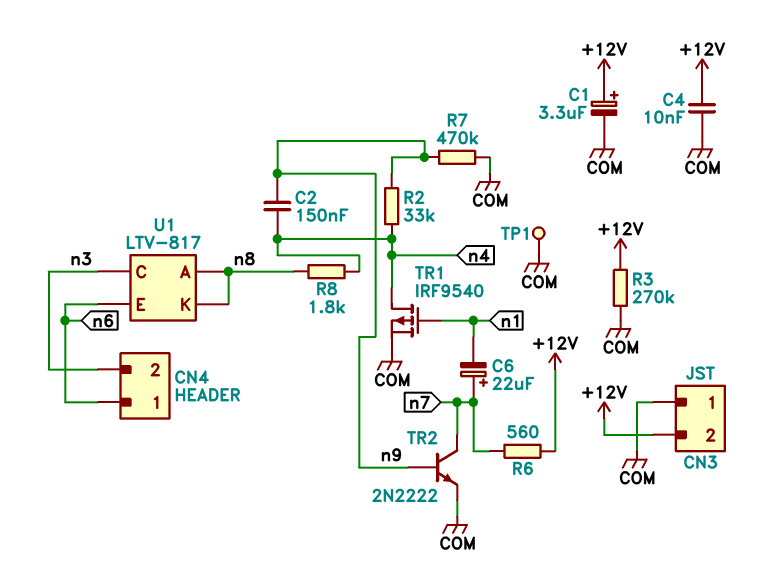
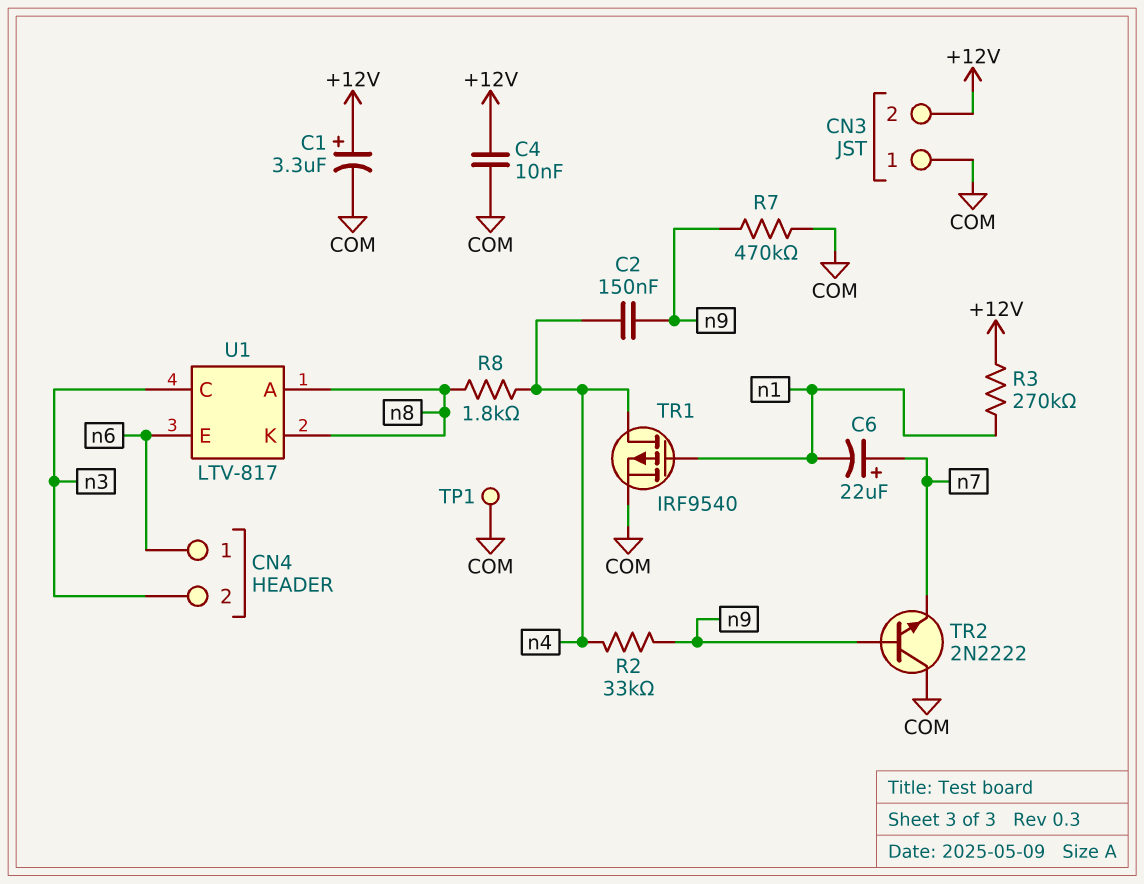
R3: 270k (+12V, COM) -> 270k (+12V, n1)
R6: 560 (+12V, n7) -> none
TR2: NPN 2N2222 (B n9, C n7, E COM) -> NPN 2N2222 (B n9, C COM, E n7)

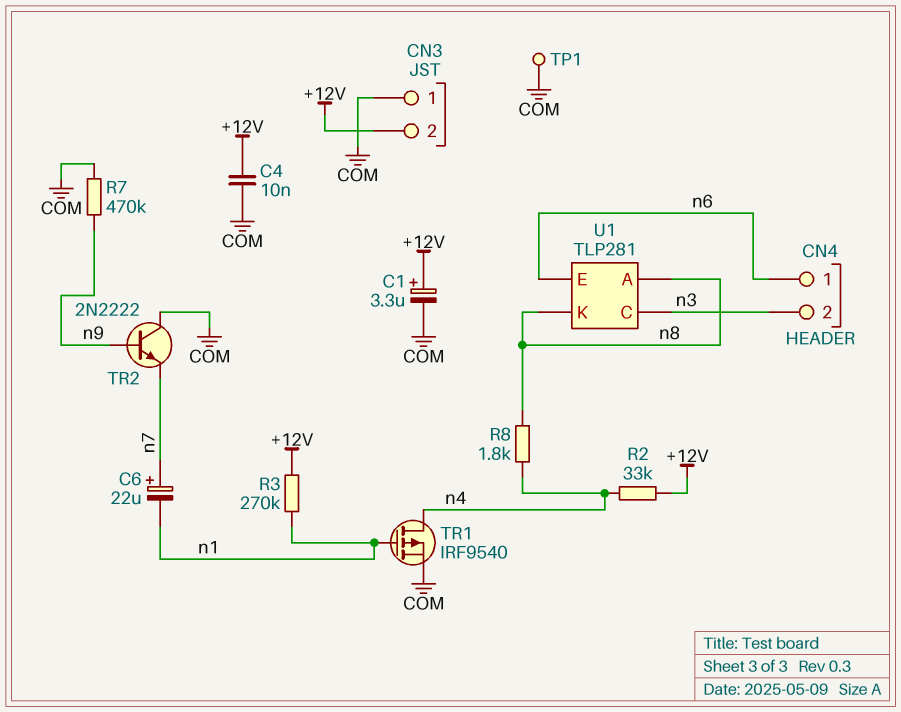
C2: 150nF (n4, n9) -> none
R2: 33k (n4, n9) -> 33k (+12V, n4)
U1: LTV-817 -> TLP281

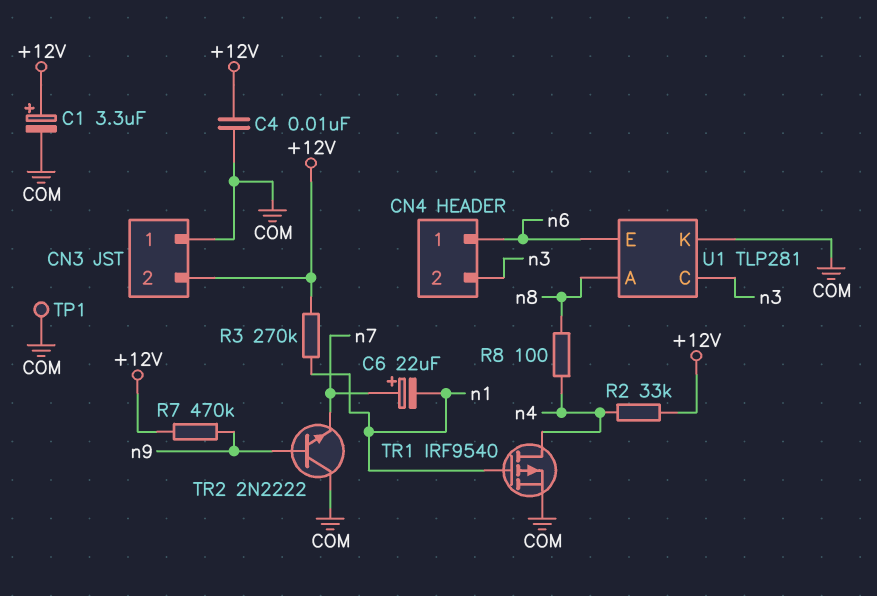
R7: 470k (COM, n9) -> 470k (+12V, n9)
R8: 1.8k (n4, n8) -> 100 (n4, n8)
U1 pin K: n8 -> COM

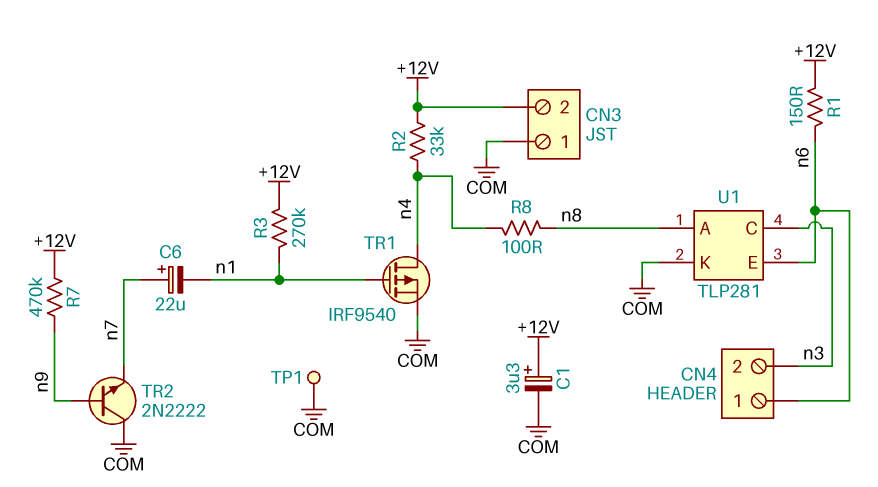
C4: 10nF (+12V, COM) -> none
R1: none -> 150 (+12V, n6)

